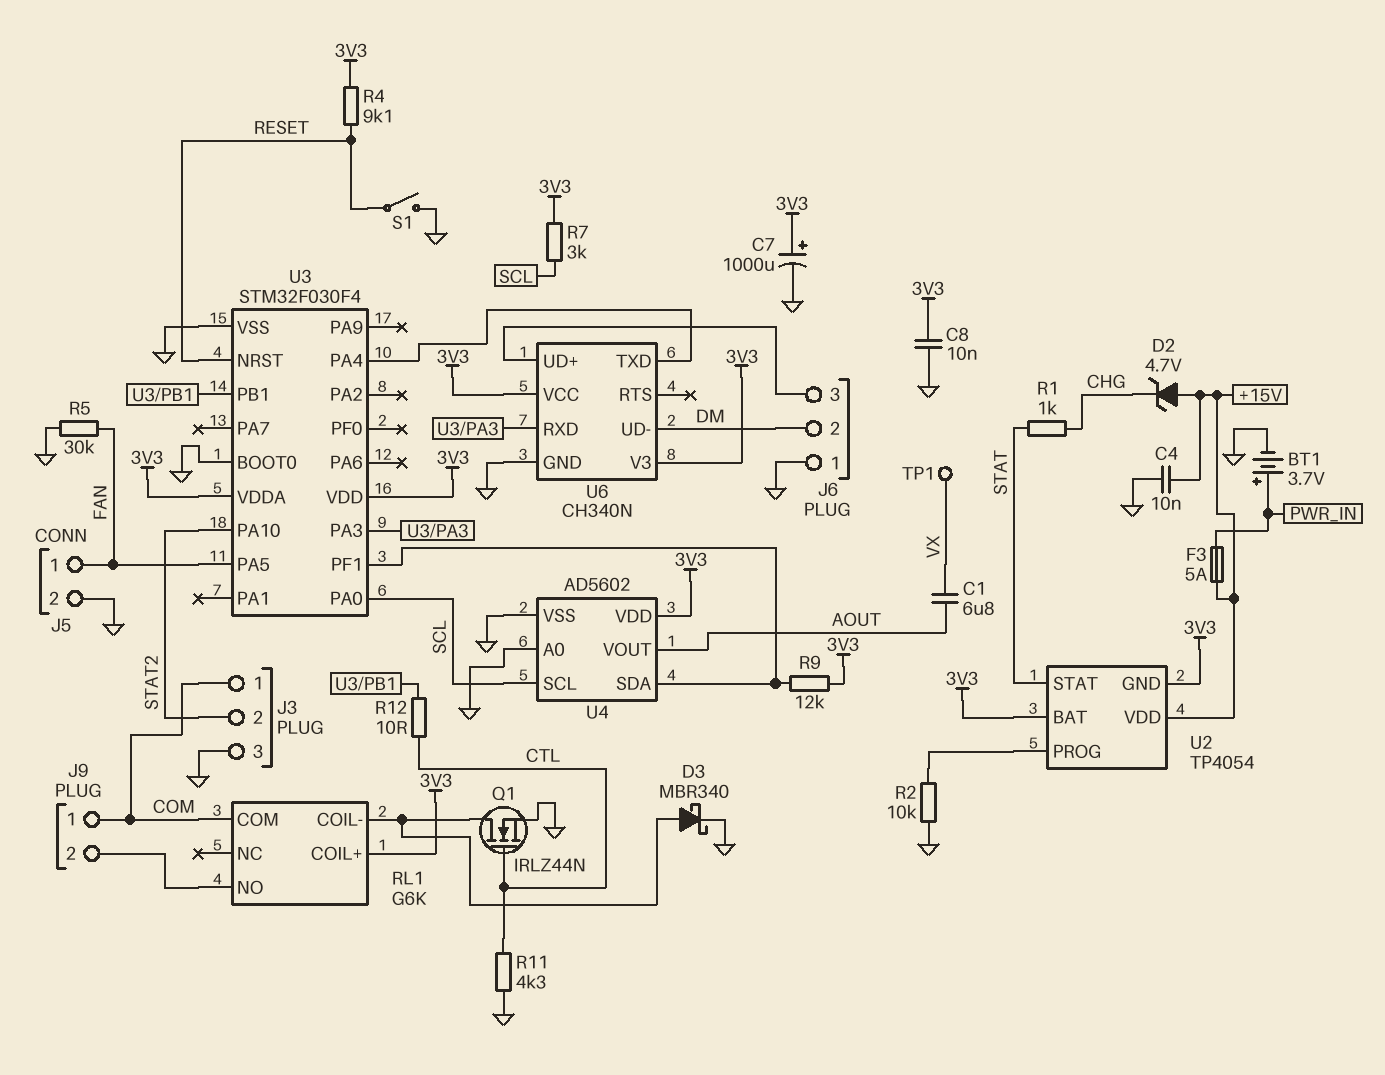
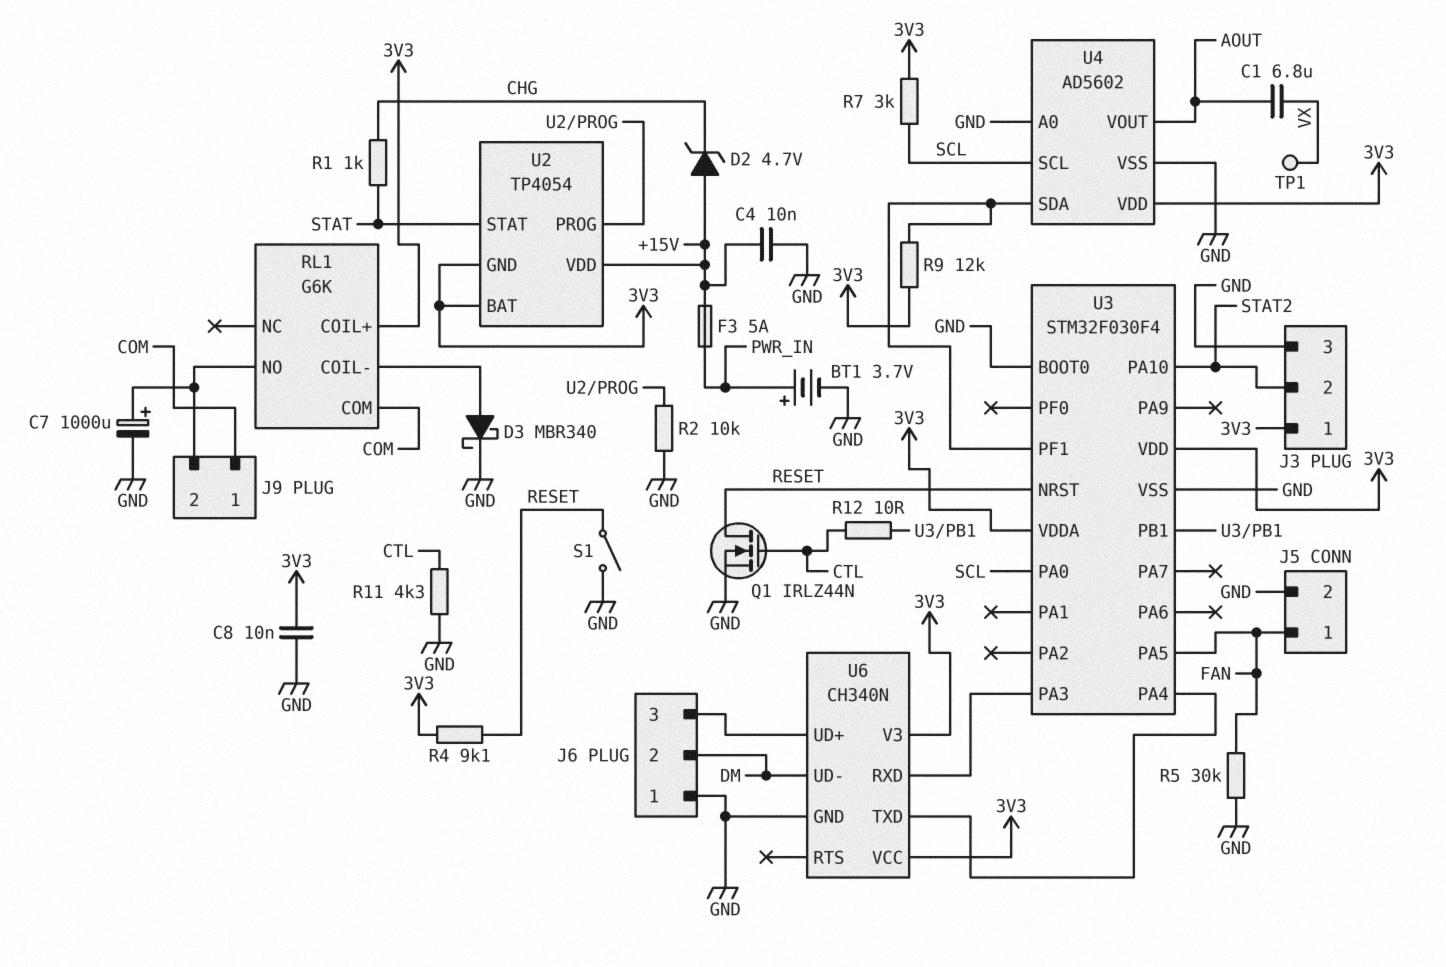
C7: 1000uF (plus 3V3, minus GND) -> 1000uF (plus J9/2, minus GND)
J3 pin 1: COM -> 3V3
Q1: NMOS IRLZ44N (G CTL, D RL1/COIL-, S GND) -> NMOS IRLZ44N (G CTL, D RESET, S GND)

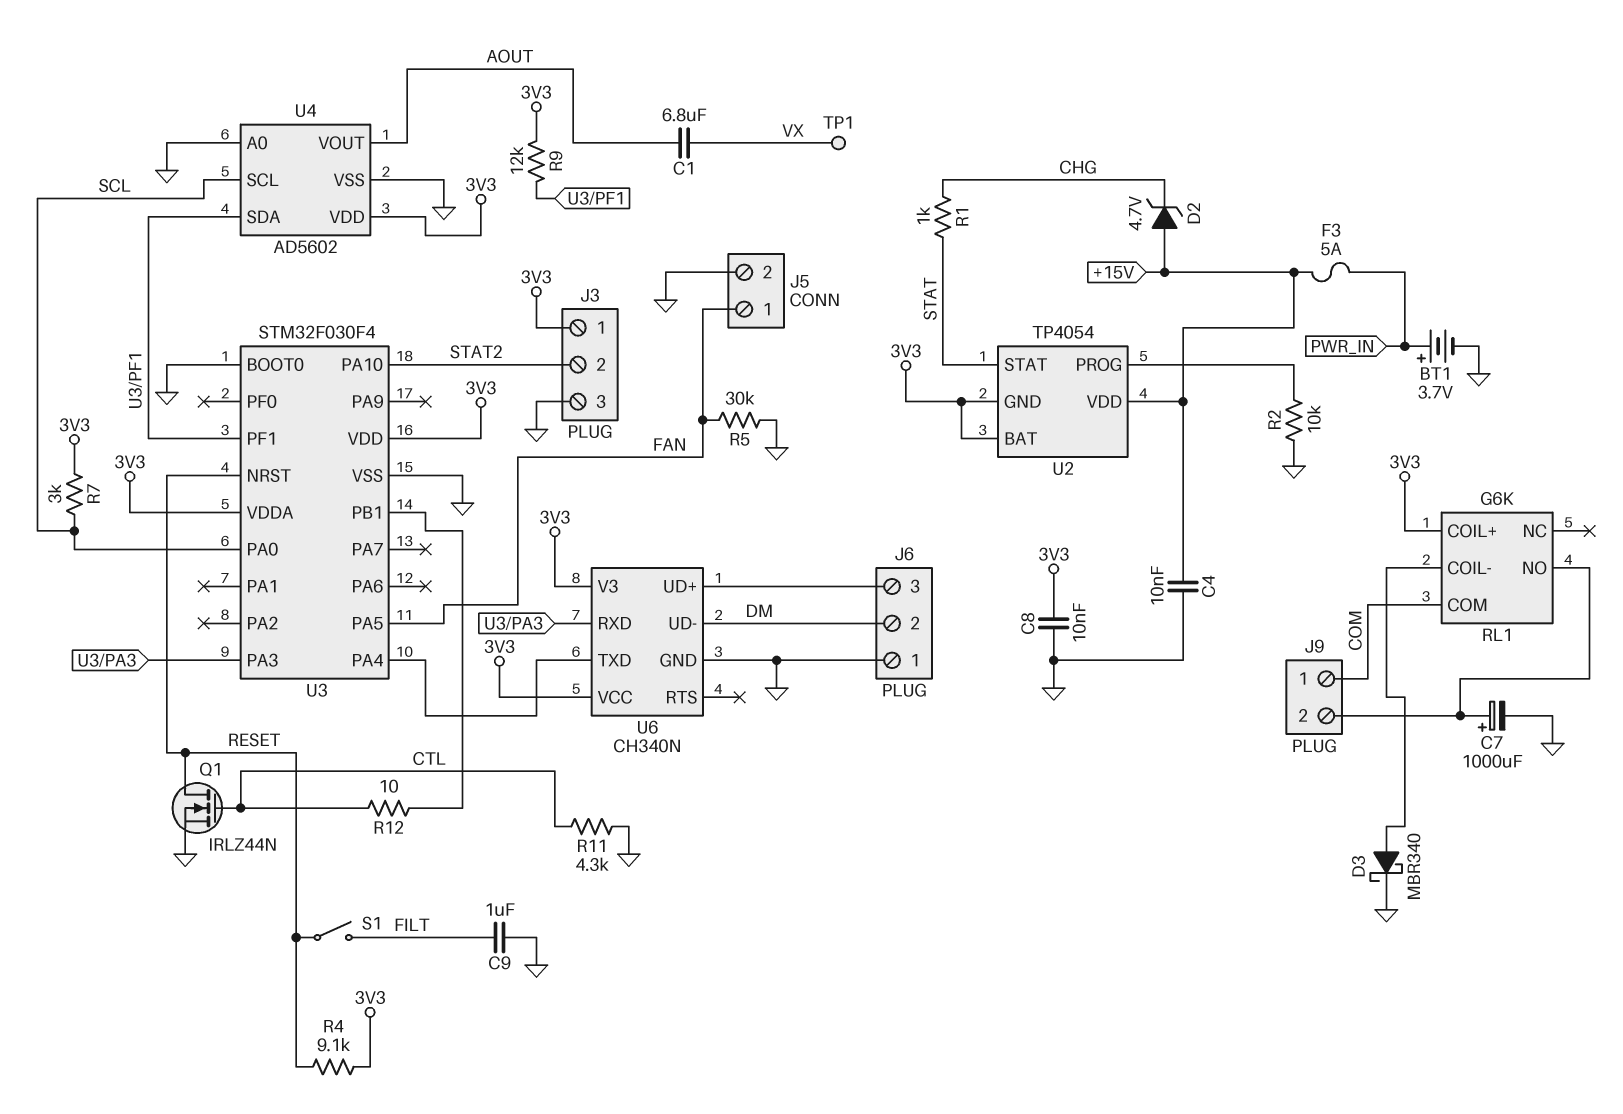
C9: none -> 1uF (FILT, GND)
S1: switch (GND, RESET) -> switch (FILT, RESET)

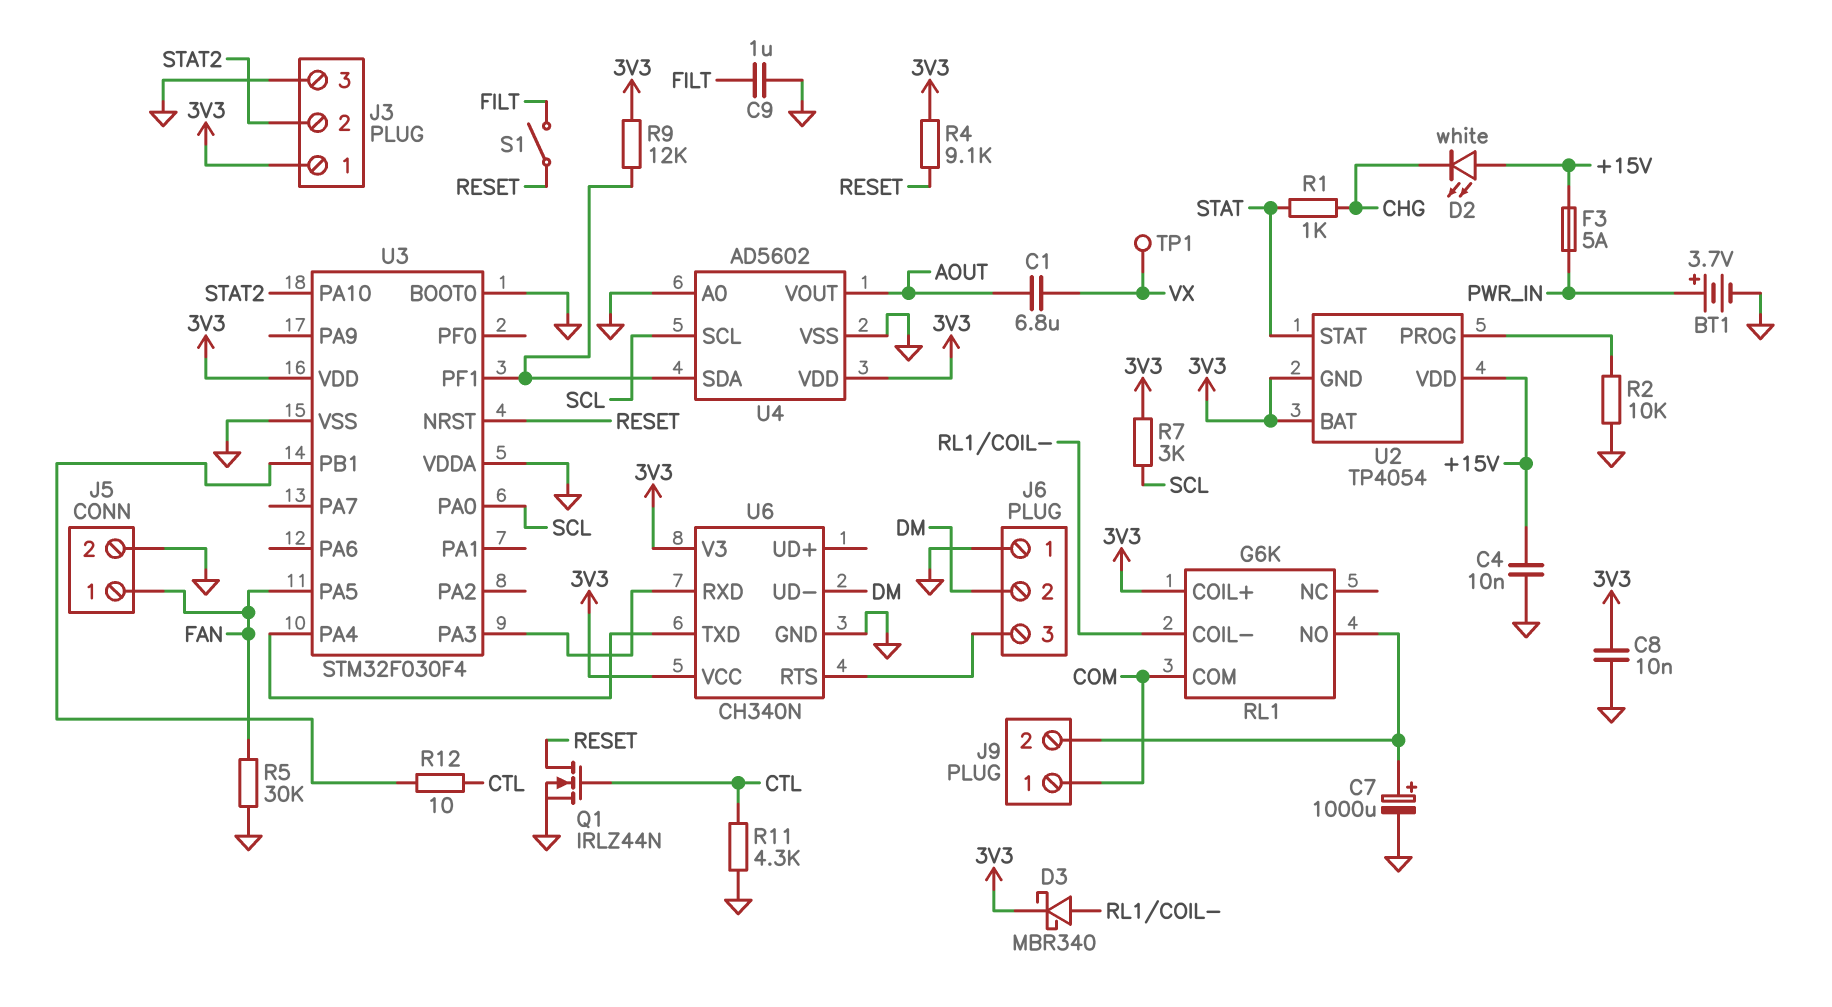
D2: zener 4.7V (A +15V, K CHG) -> LED white (A +15V, K CHG)
D3: schottky MBR340 (A RL1/COIL-, K GND) -> schottky MBR340 (A RL1/COIL-, K 3V3)
U3 pin VDDA: 3V3 -> GND
U6 pin RTS: none -> J6/3
U6 pin UD+: J6/3 -> none

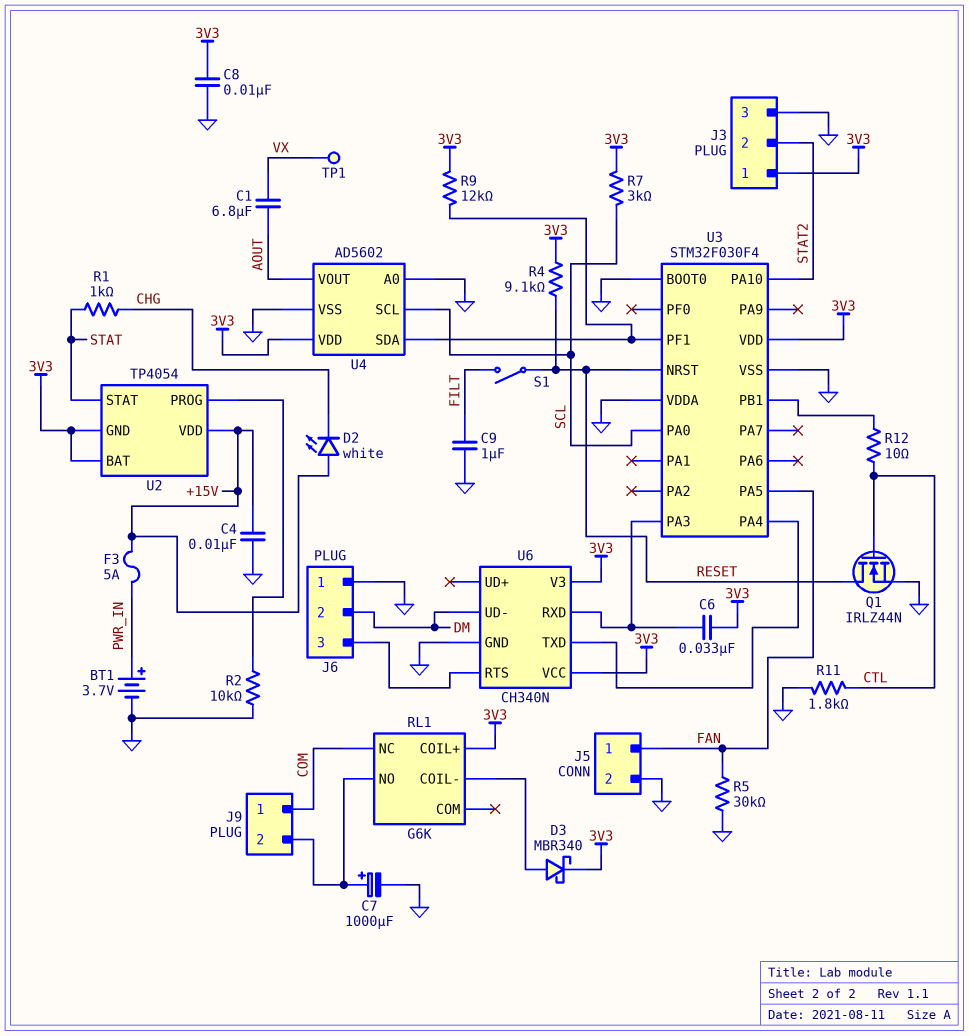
C6: none -> 33nF (3V3, U3/PA3)
R11: 4.3k (CTL, GND) -> 1.8k (CTL, GND)
RL1 pin COM: COM -> none
RL1 pin NC: none -> COM

